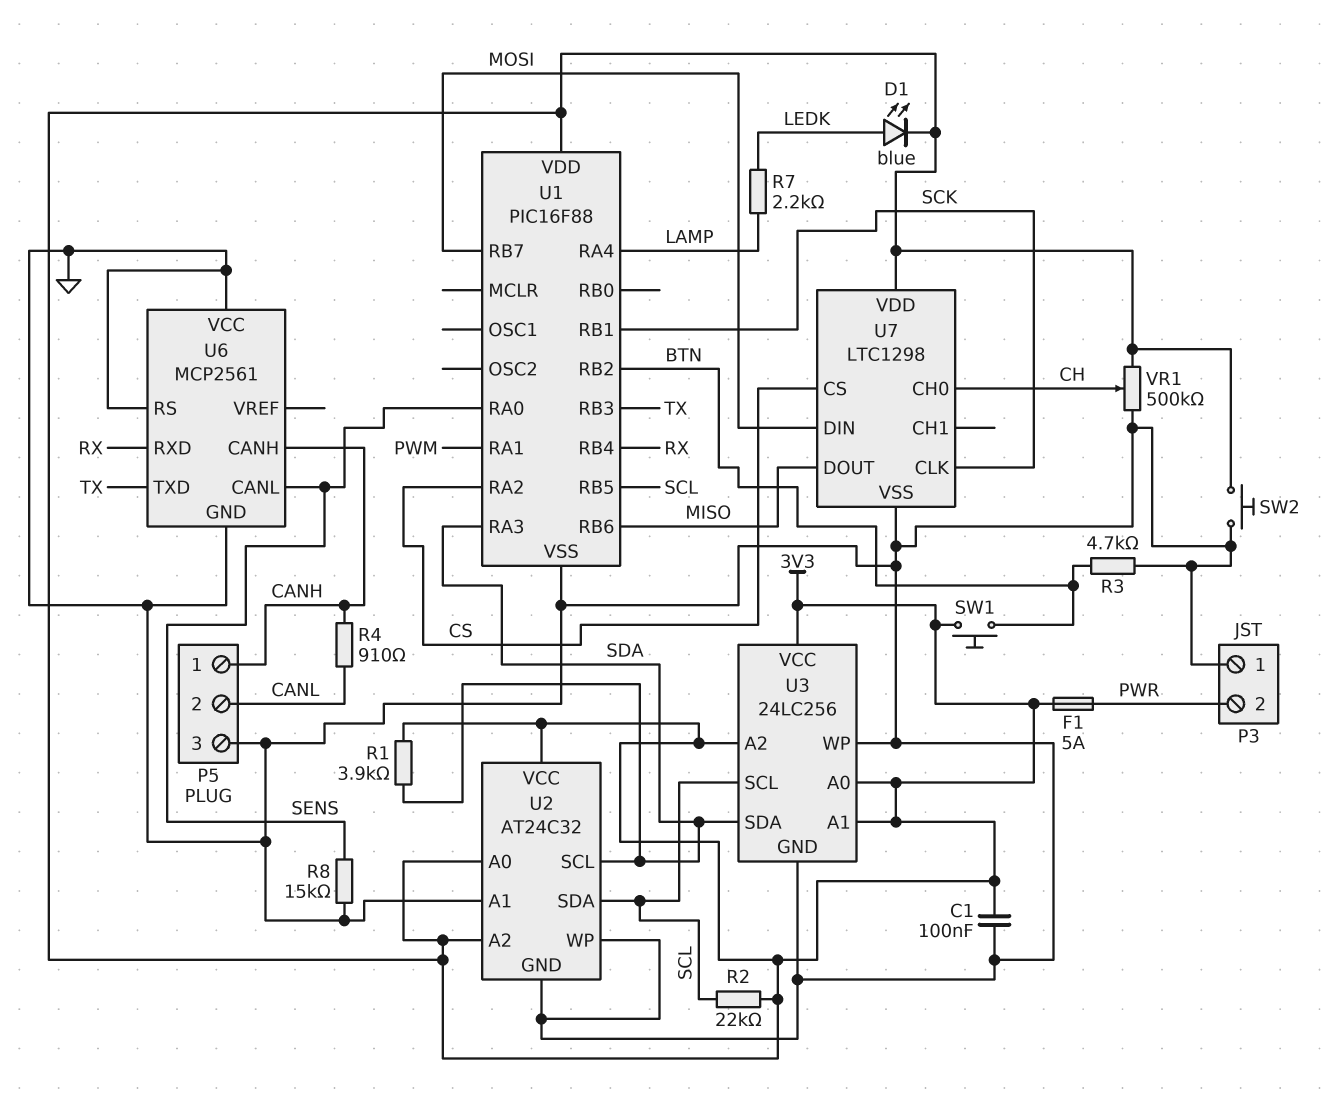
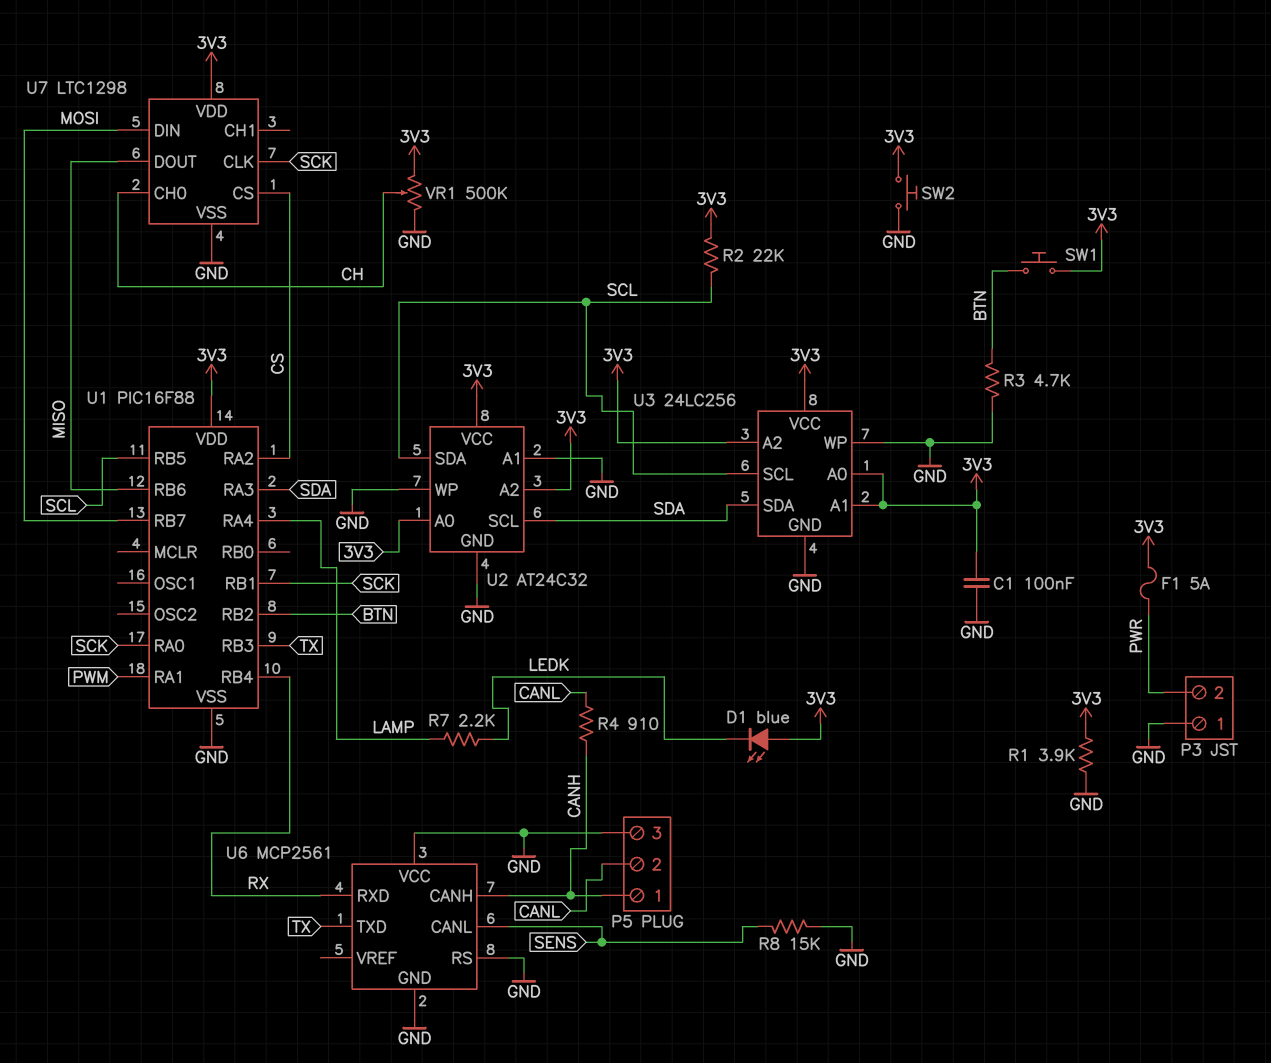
D1: LED blue (A LEDK, K 3V3) -> LED blue (A 3V3, K LEDK)
R1: 3.9k (3V3, SDA) -> 3.9k (3V3, GND)
U1 pin RA0: SENS -> SCK

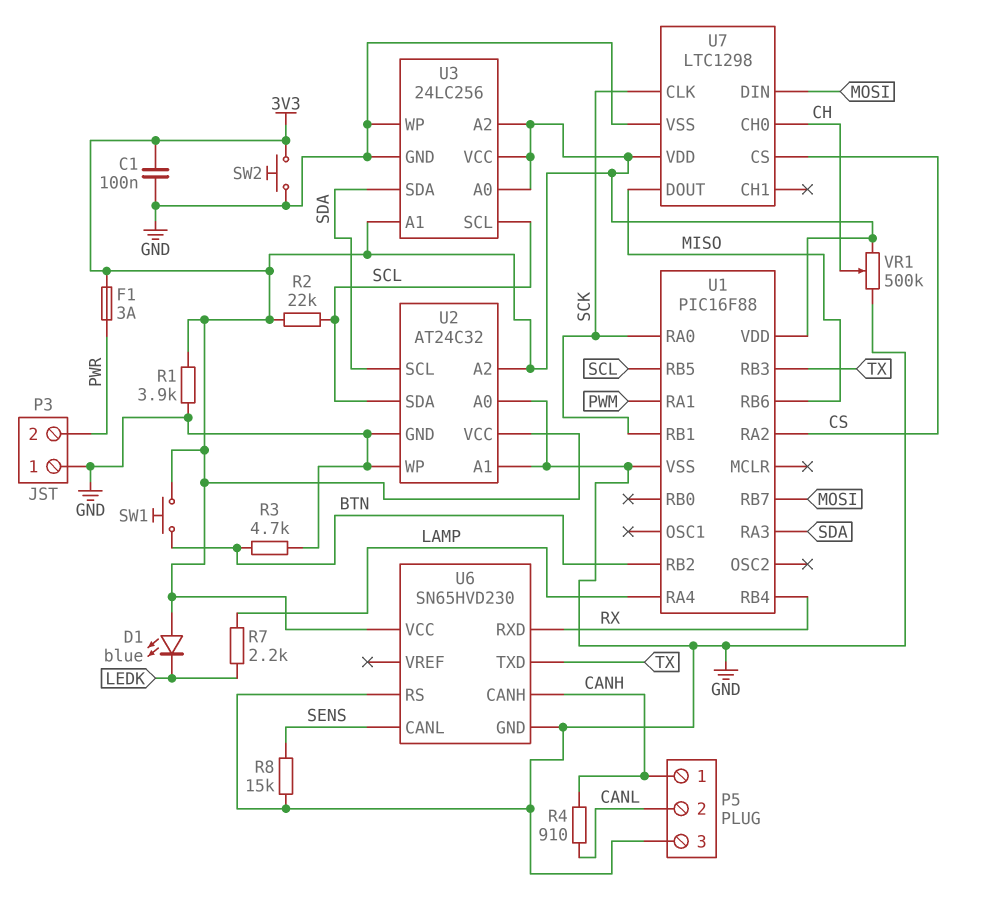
F1: 5A (3V3, PWR) -> 3A (3V3, PWR)
U2 pin A0: 3V3 -> GND
U6: MCP2561 -> SN65HVD230
U6 pin VCC: GND -> 3V3

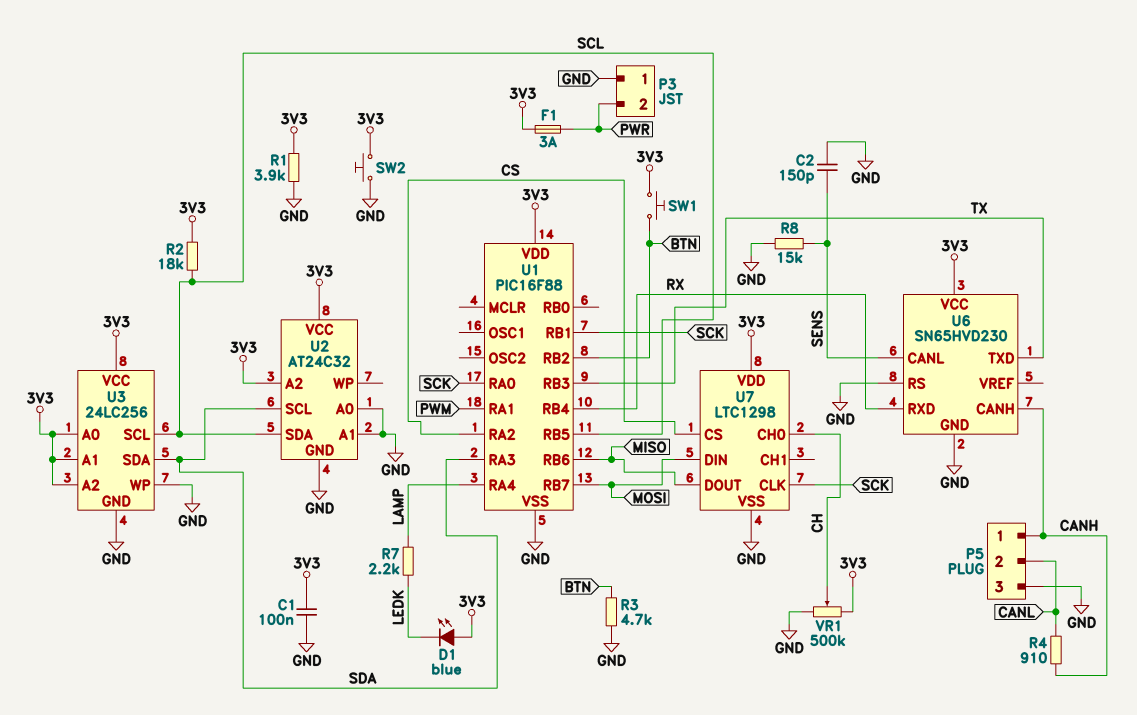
C2: none -> 150pF (GND, SENS)
R2: 22k (3V3, SCL) -> 18k (3V3, SCL)
U2 pin WP: GND -> none

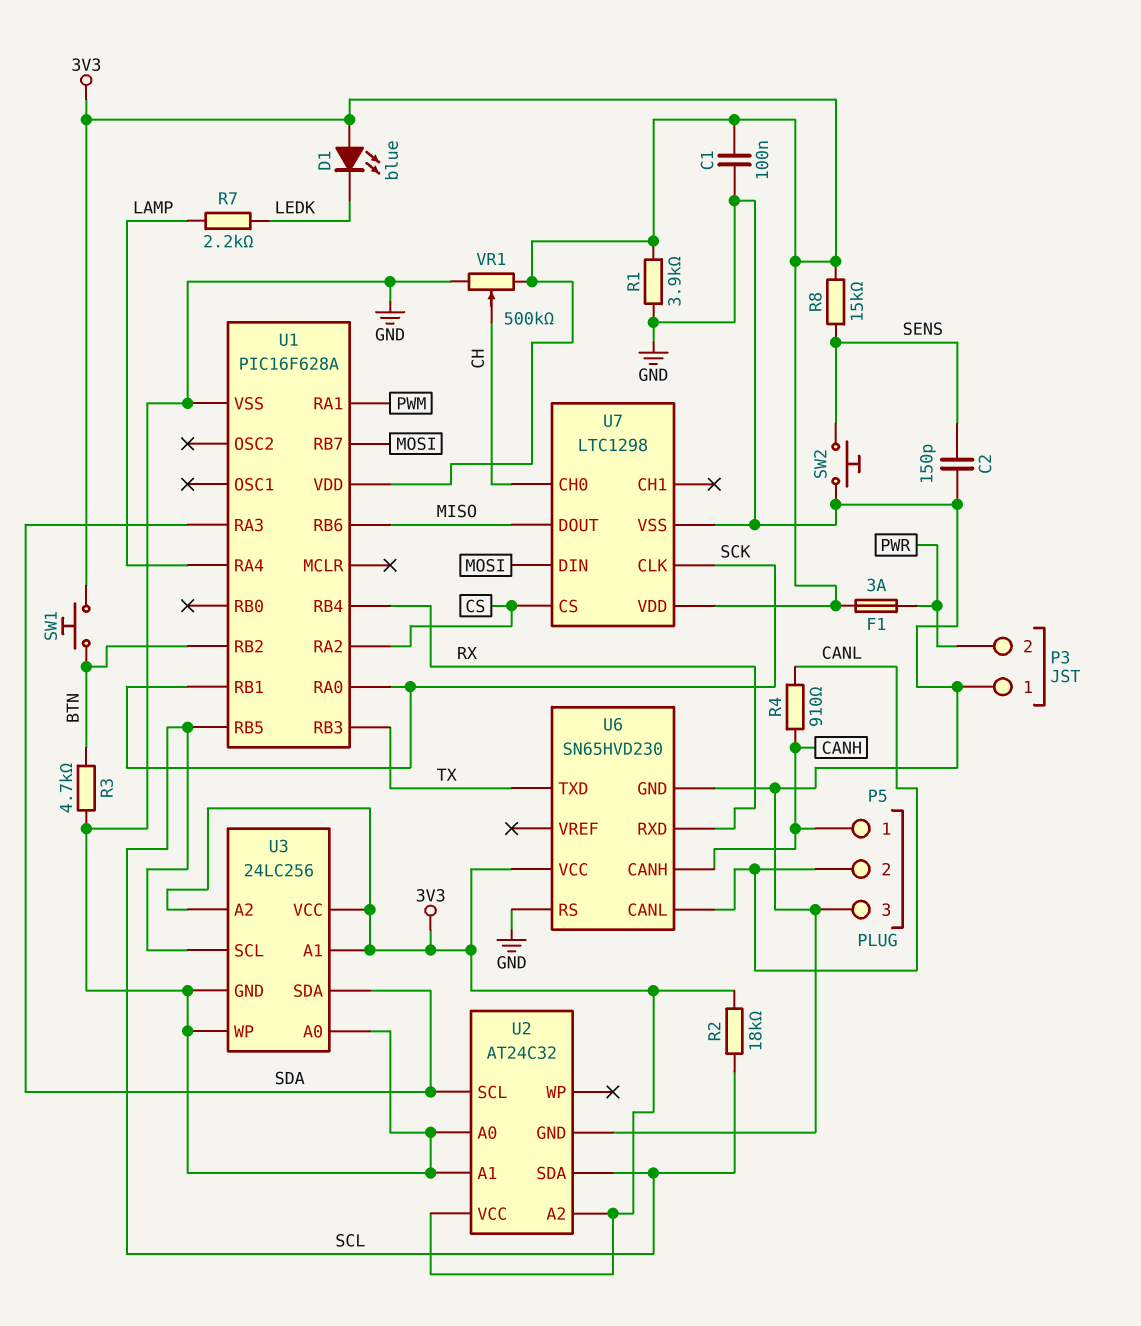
R8: 15k (GND, SENS) -> 15k (3V3, SENS)
SW2: button (3V3, GND) -> button (GND, SENS)
U1: PIC16F88 -> PIC16F628A
U3 pin A0: 3V3 -> GND
U6 pin CANL: SENS -> CANL

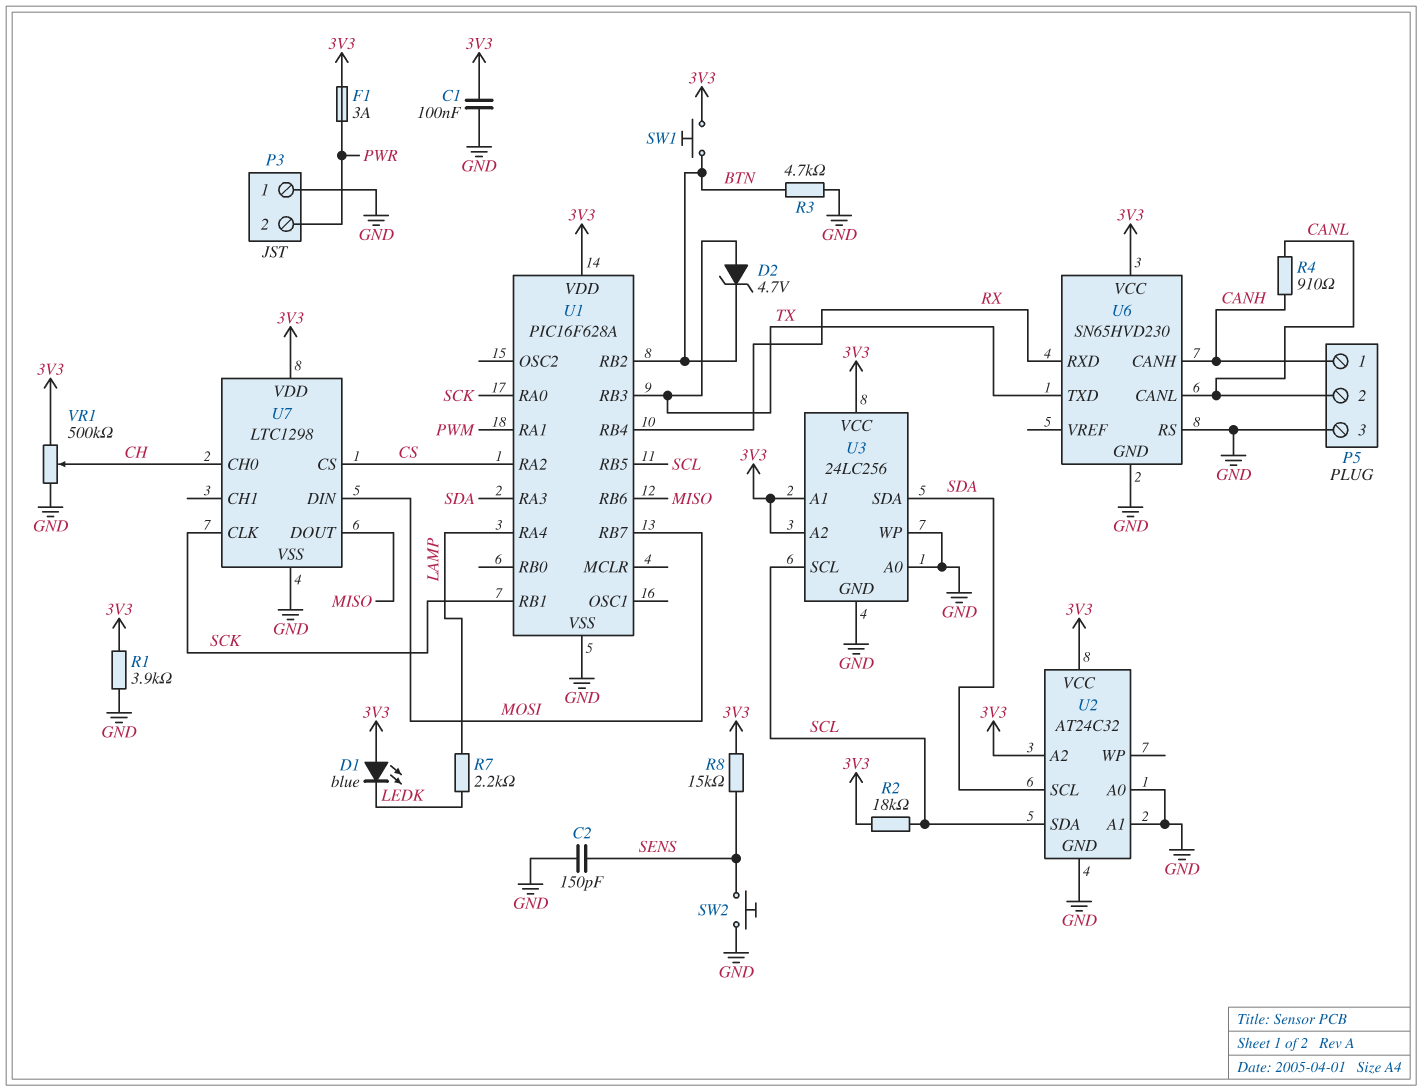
D2: none -> zener 4.7V (A TX, K BTN)

